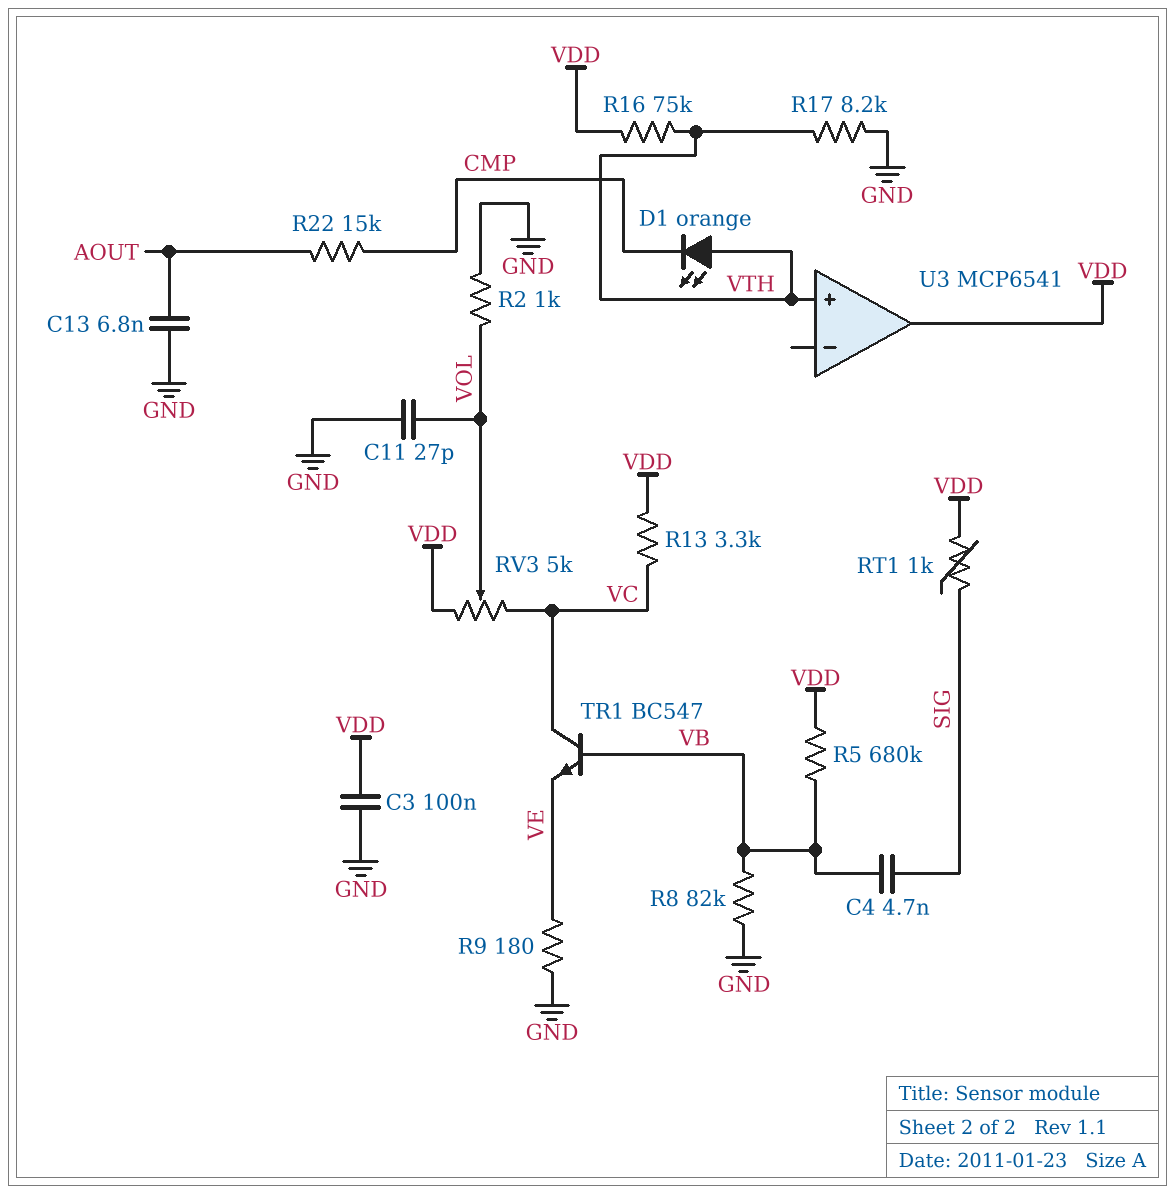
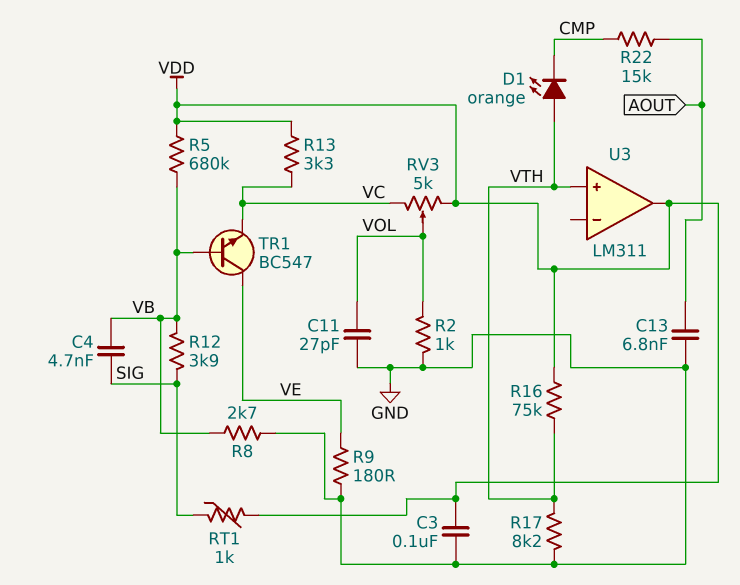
R8: 82k (GND, VB) -> 2.7k (GND, VB)
R12: none -> 3.9k (SIG, VB)
TR1: NPN BC547 (B VB, C VC, E VE) -> NPN BC547 (B VB, C VE, E VC)
U3: MCP6541 -> LM311

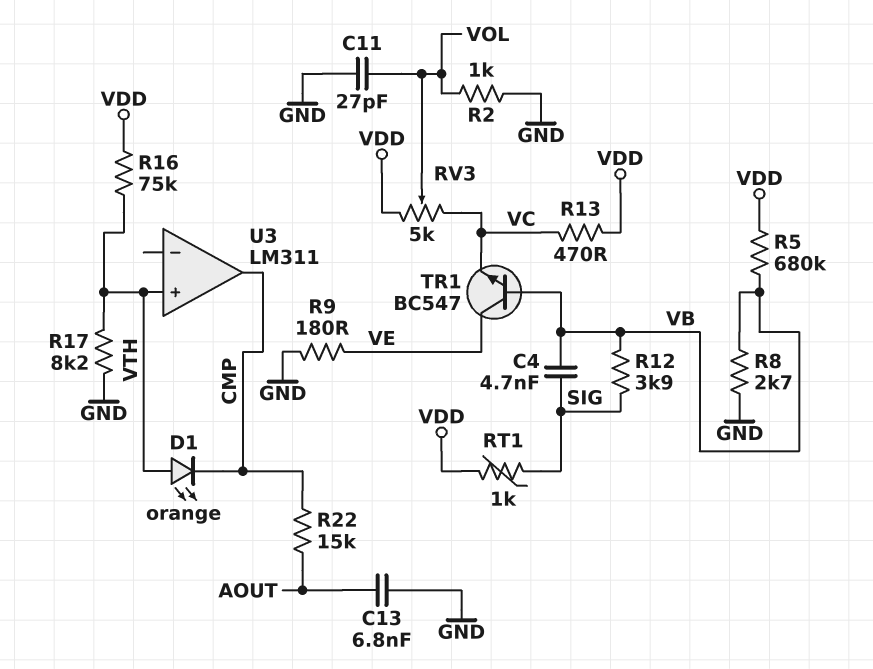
C3: 100nF (GND, VDD) -> none
R13: 3.3k (VC, VDD) -> 470 (VC, VDD)
U3 pin out: VDD -> CMP

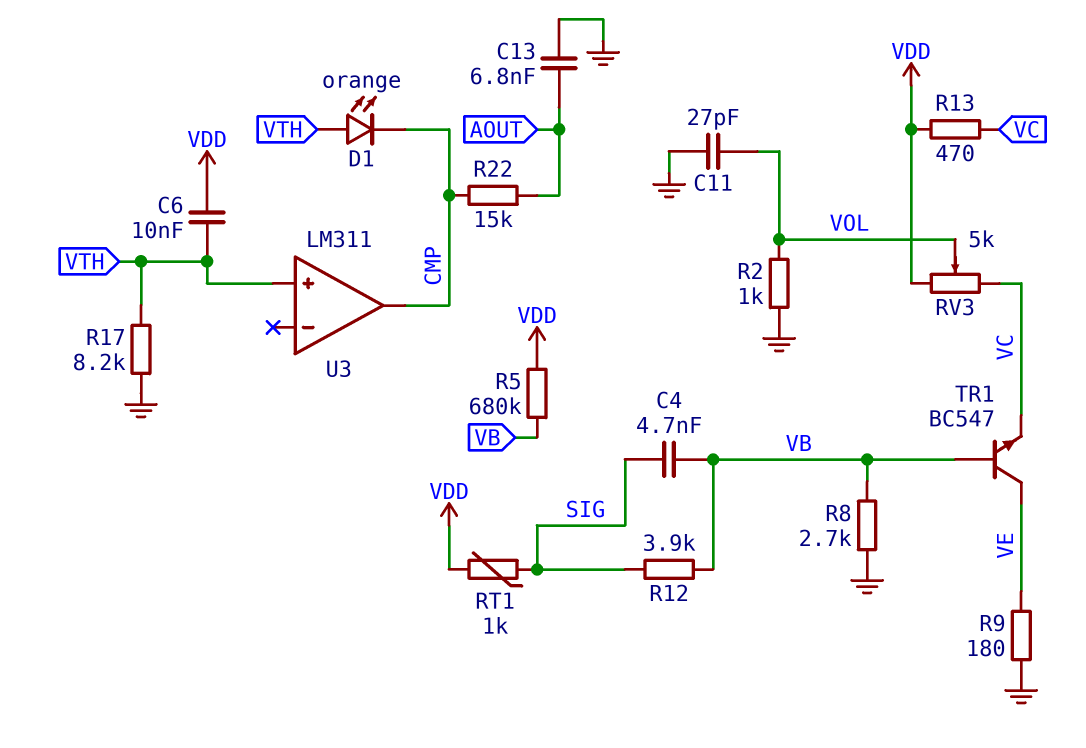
C6: none -> 10nF (VDD, VTH)
R16: 75k (VDD, VTH) -> none

